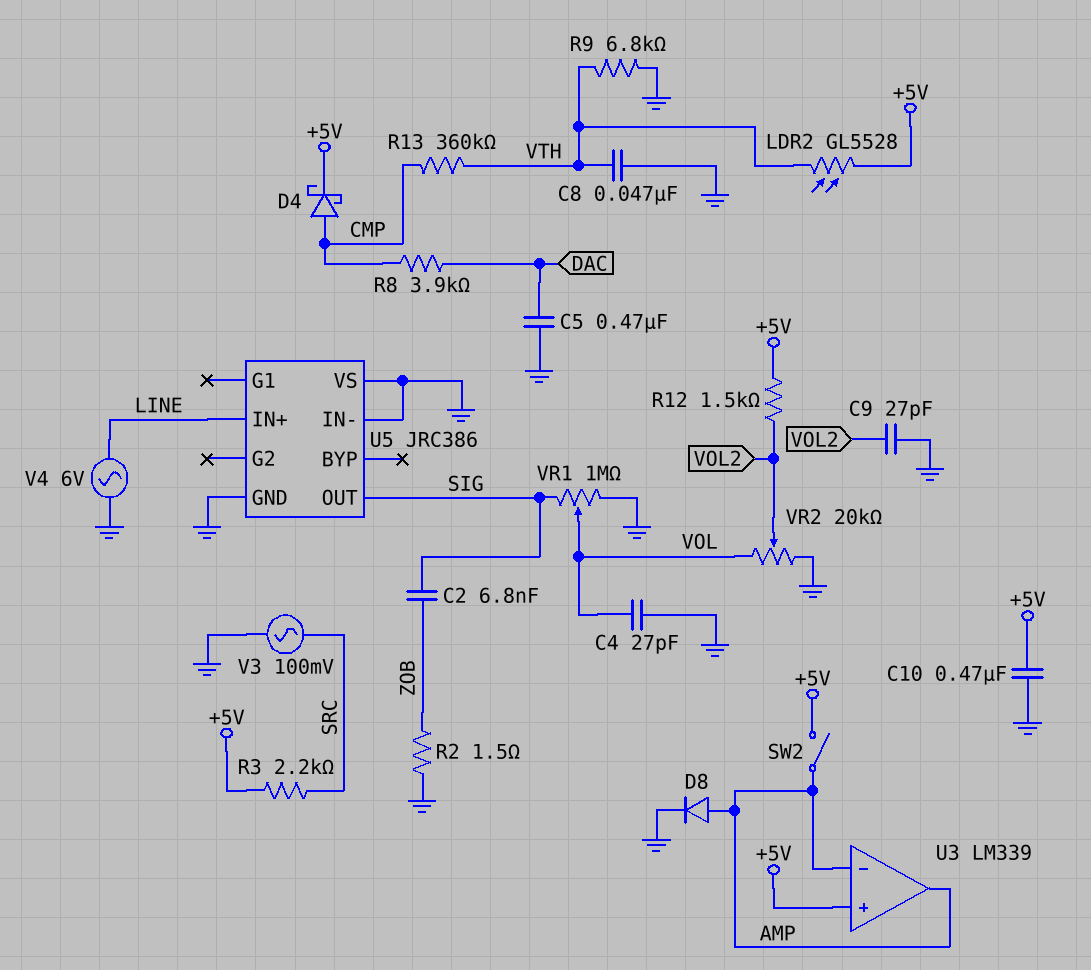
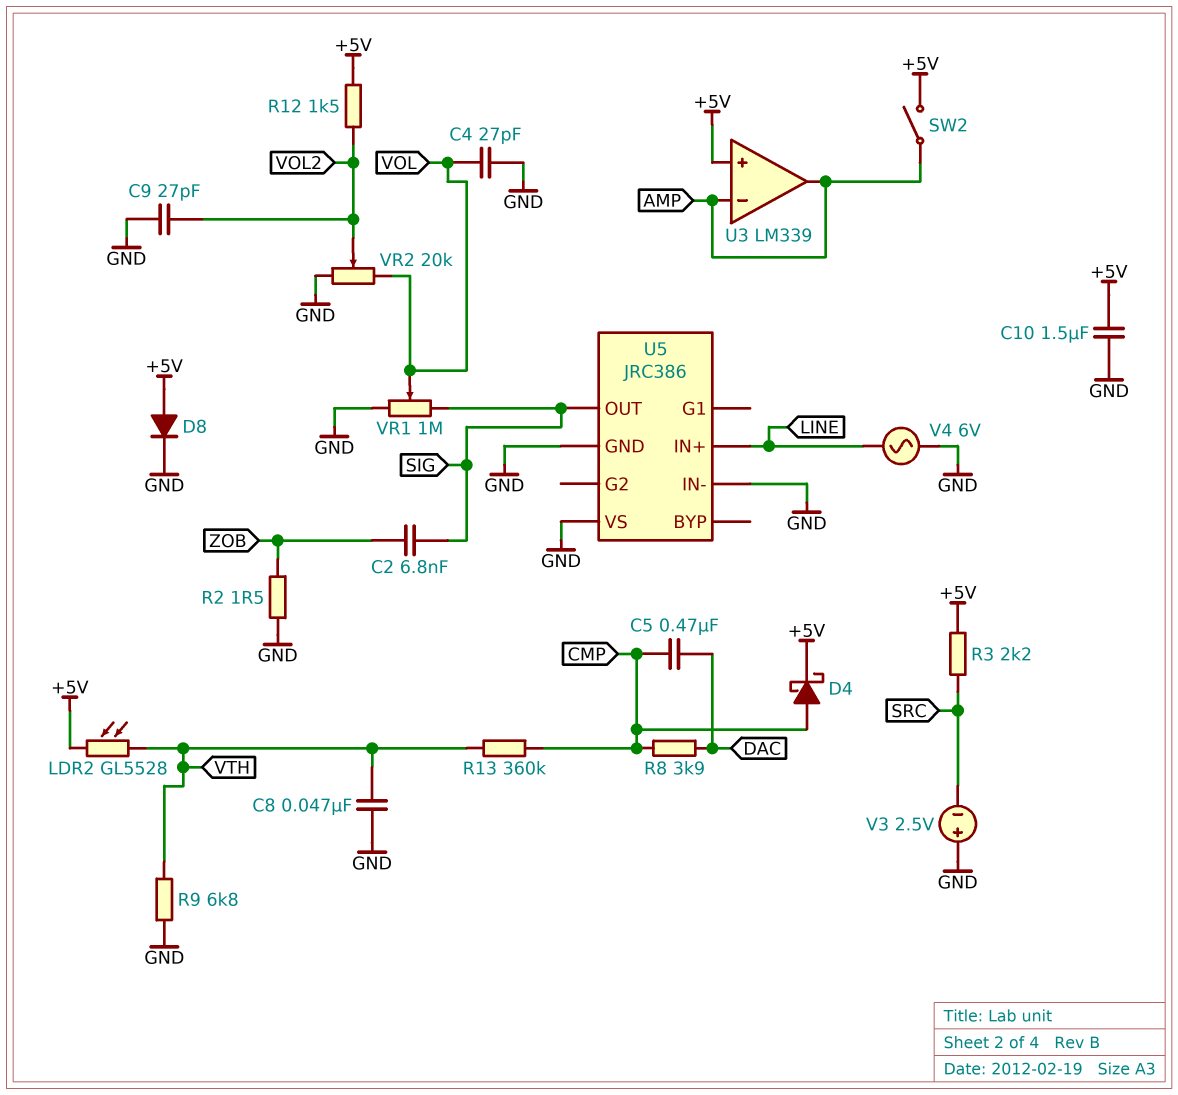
C5: 470nF (DAC, GND) -> 470nF (CMP, DAC)
C10: 470nF (+5V, GND) -> 1.5uF (+5V, GND)
D8: diode (A AMP, K GND) -> diode (A +5V, K GND)
V3: AC 100mV (GND, SRC) -> 2.5V (plus GND, minus SRC)

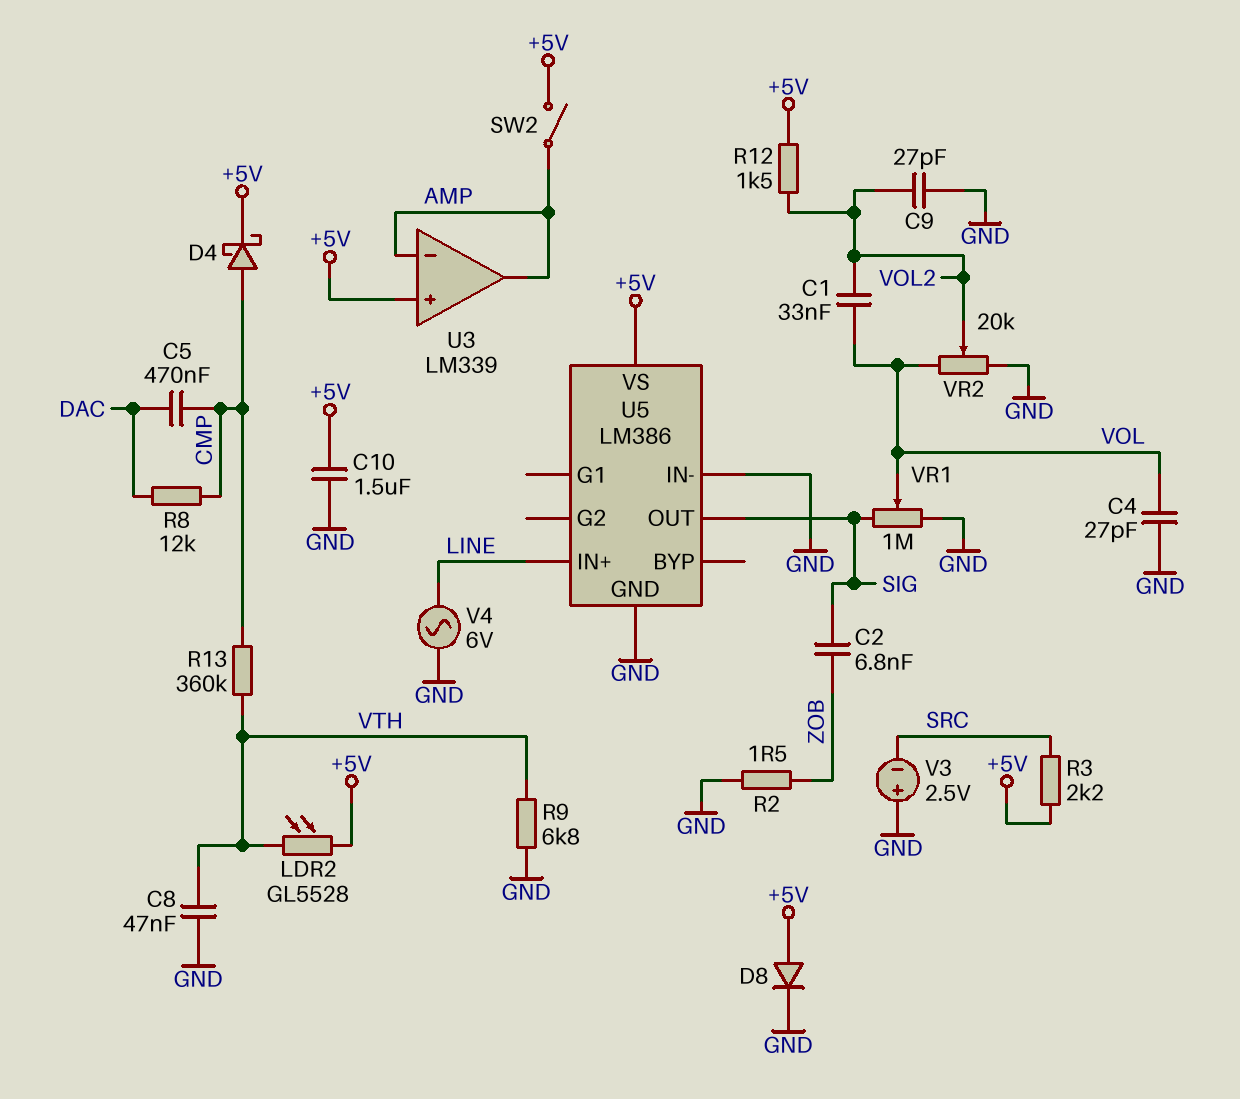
C1: none -> 33nF (VOL, VOL2)
R8: 3.9k (CMP, DAC) -> 12k (CMP, DAC)
U5: JRC386 -> LM386
U5 pin VS: GND -> +5V

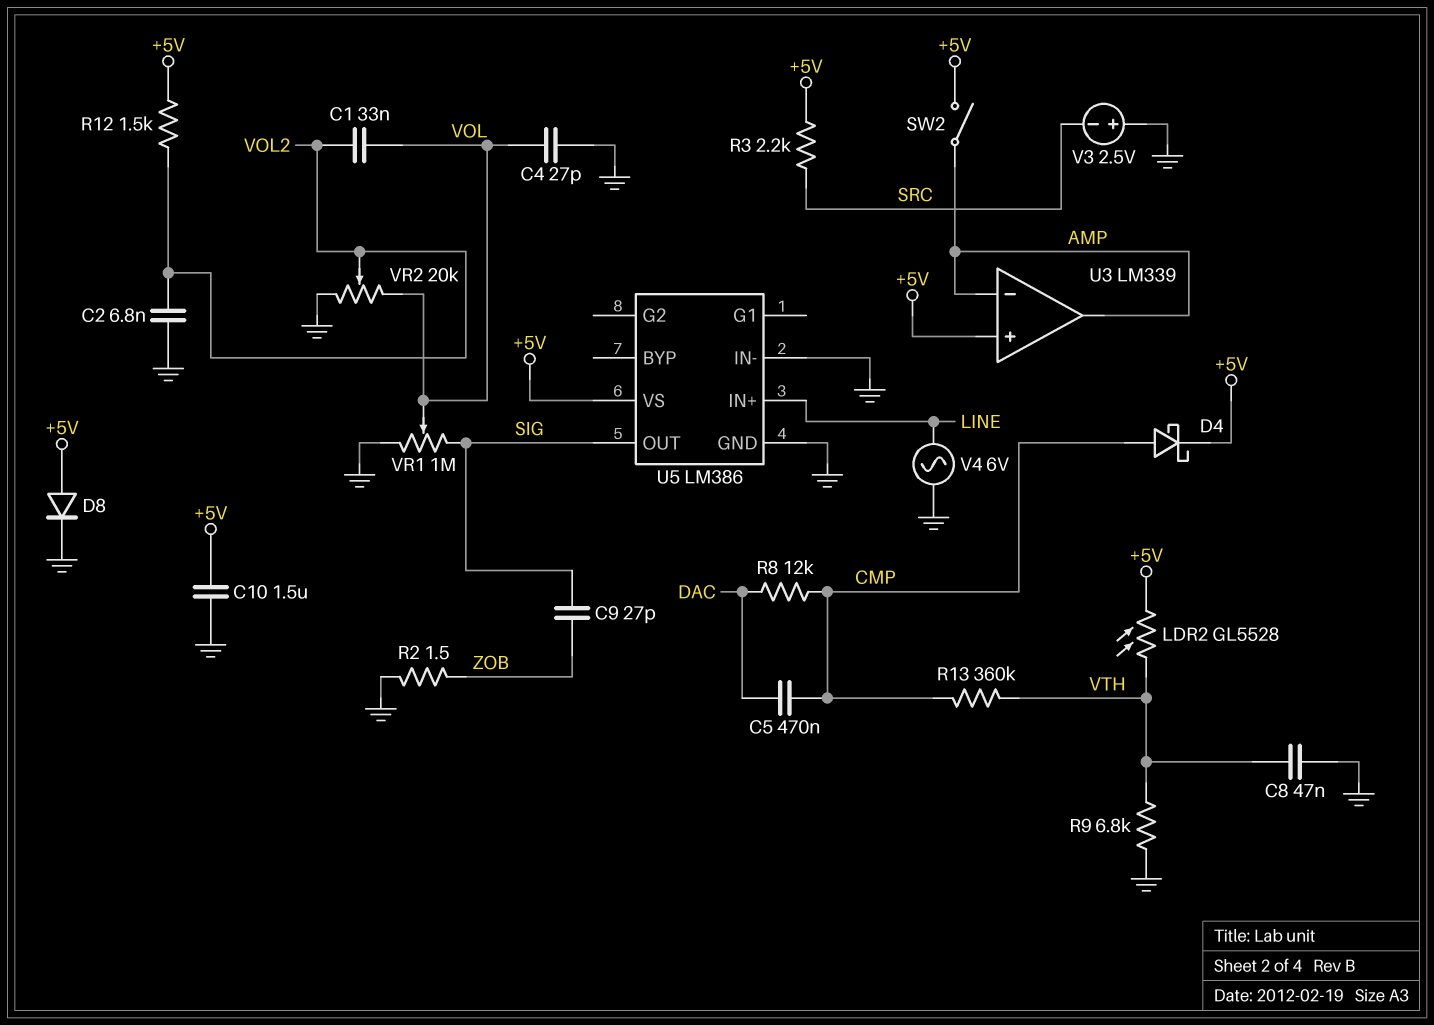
C2: 6.8nF (SIG, ZOB) -> 6.8nF (GND, VOL2)
C9: 27pF (GND, VOL2) -> 27pF (SIG, ZOB)

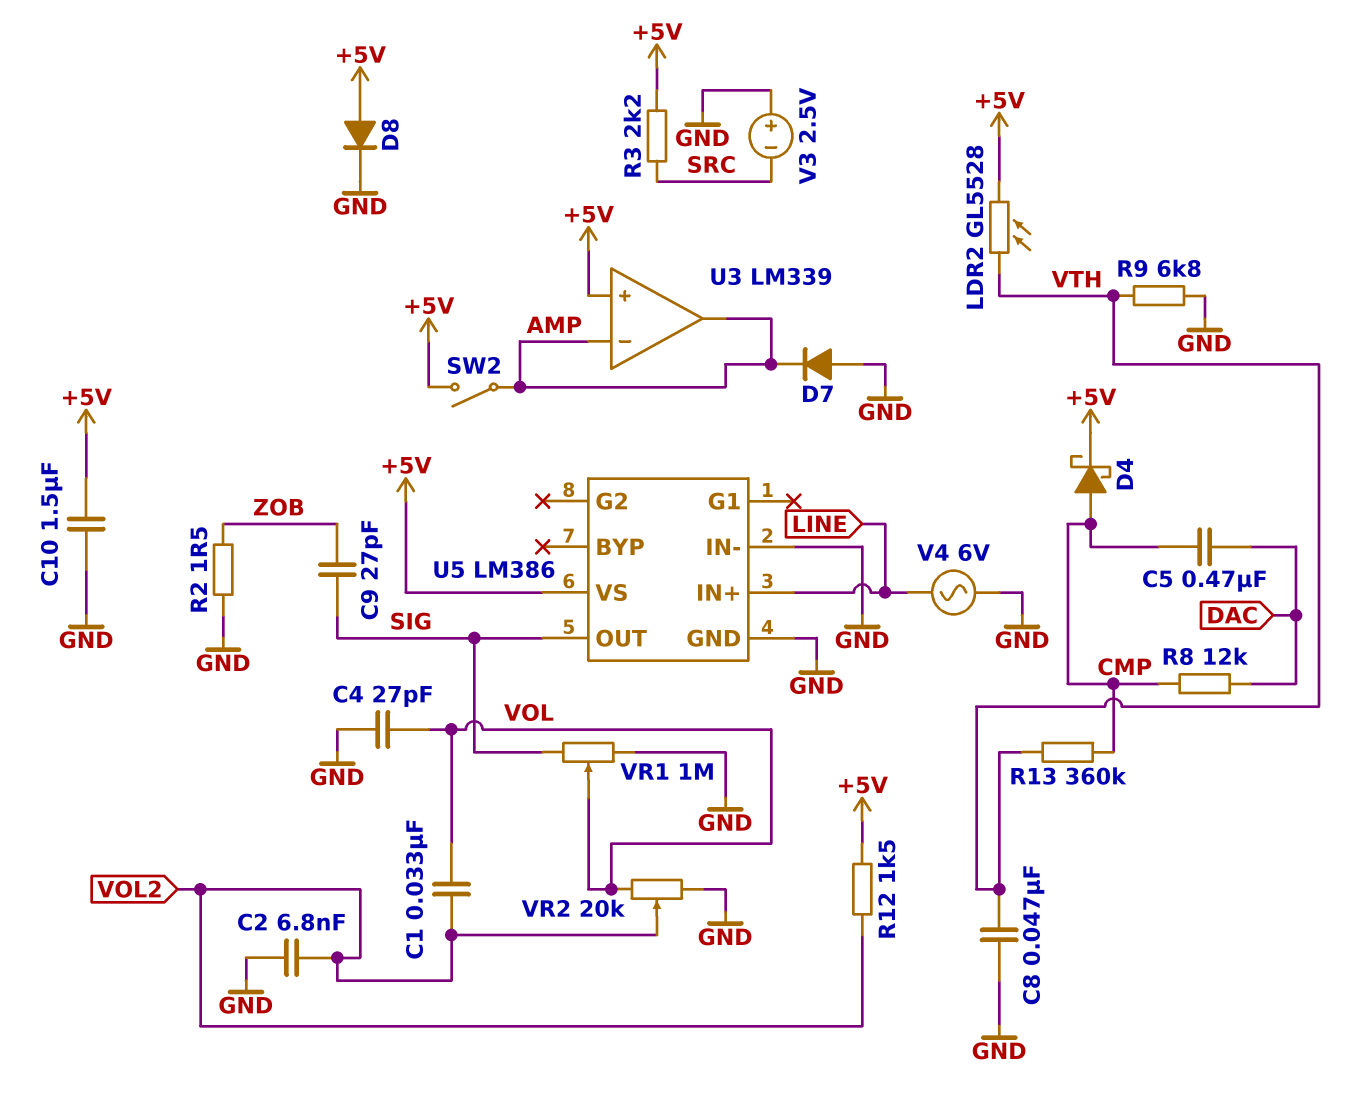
D7: none -> diode (A GND, K AMP)

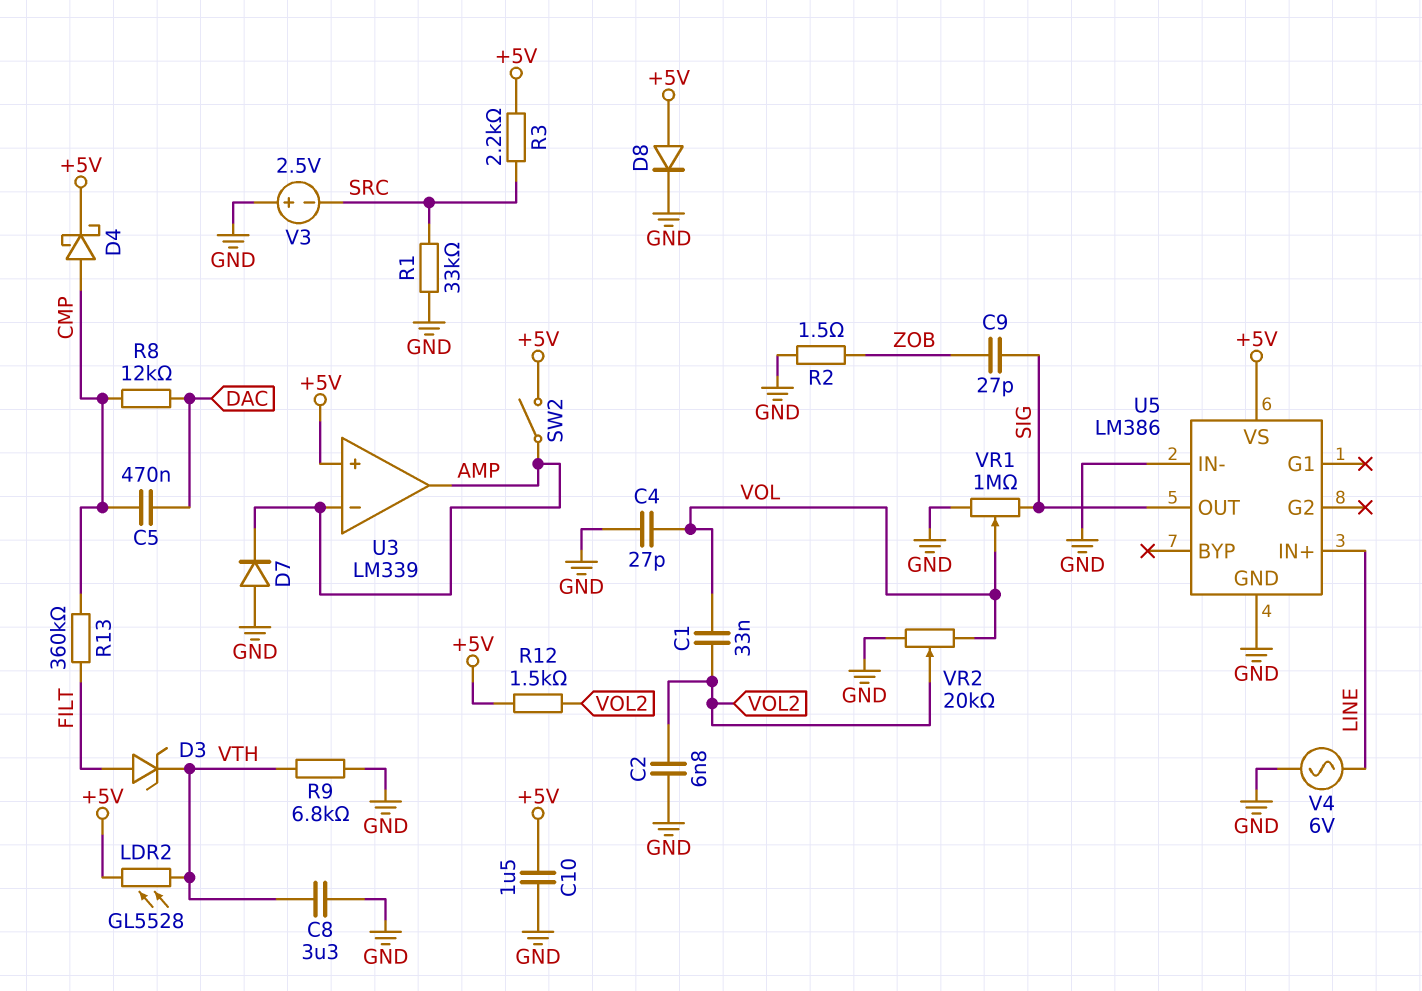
C8: 47nF (GND, VTH) -> 3.3uF (GND, VTH)
D3: none -> zener (A FILT, K VTH)
R1: none -> 33k (GND, SRC)
R13: 360k (CMP, VTH) -> 360k (CMP, FILT)

